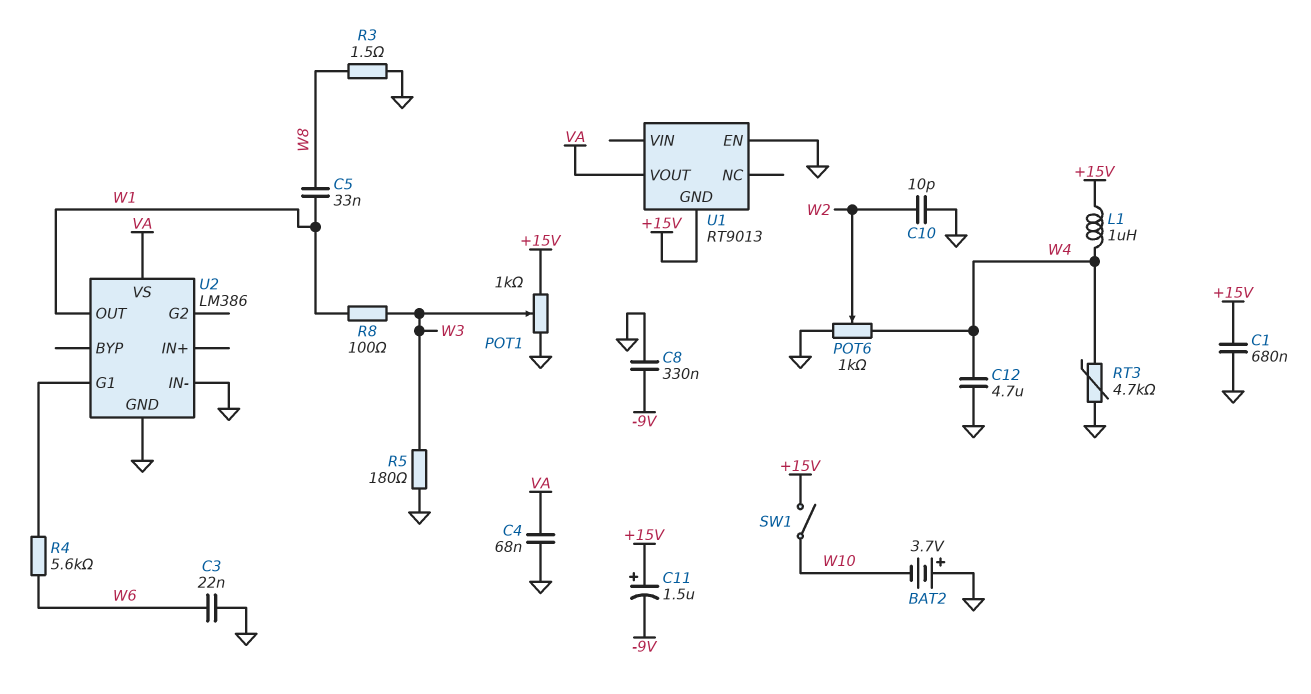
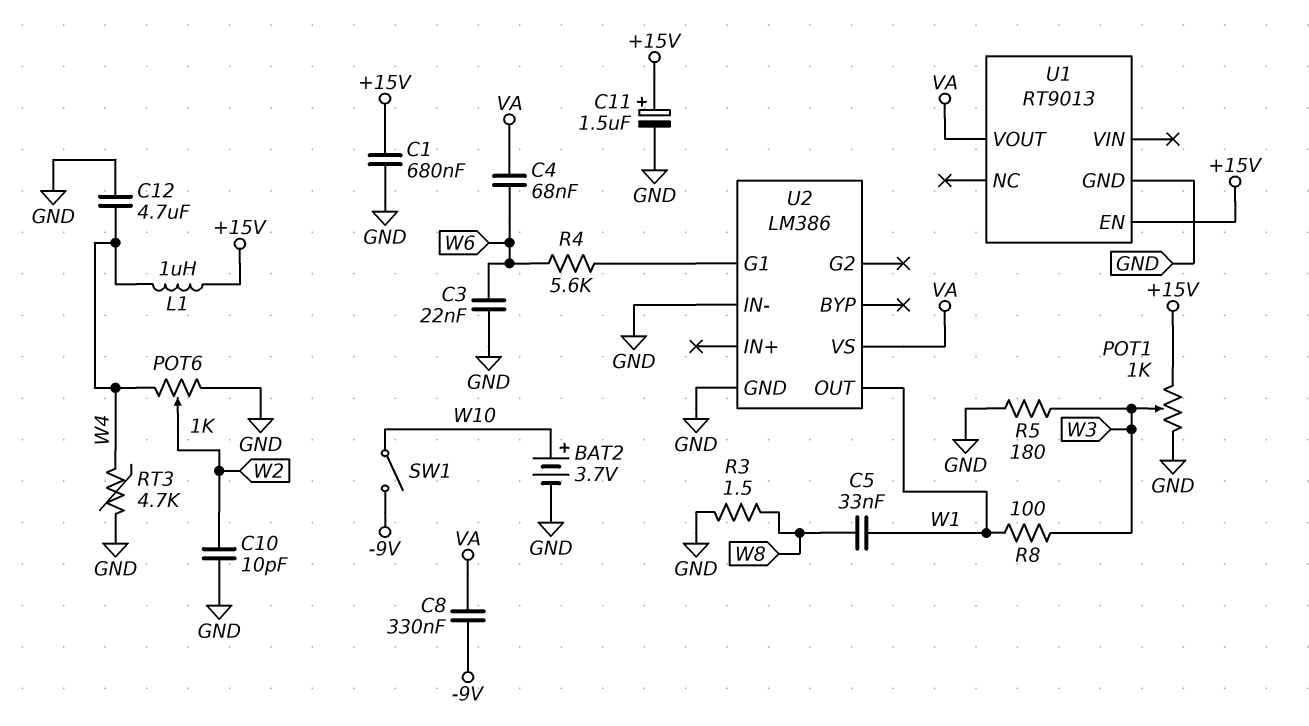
BAT2: 3.7V (plus GND, minus W10) -> 3.7V (plus W10, minus GND)
C4: 68nF (GND, VA) -> 68nF (VA, W6)
C8: 330nF (-9V, GND) -> 330nF (-9V, VA)
C11: 1.5uF (plus +15V, minus -9V) -> 1.5uF (plus +15V, minus GND)
SW1: switch (+15V, W10) -> switch (-9V, W10)
U1 pin EN: GND -> +15V
U1 pin GND: +15V -> GND

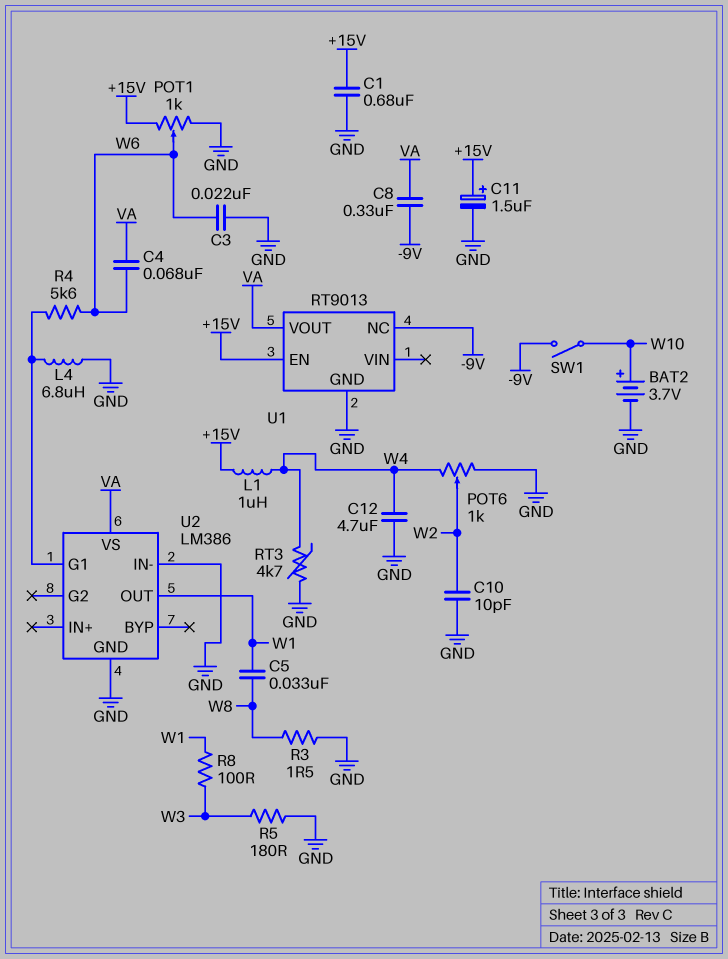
L4: none -> 6.8uH (GND, U2/G1)
POT1: 1k (+15V, GND, wiper W3) -> 1k (+15V, GND, wiper W6)
U1 pin NC: none -> -9V

